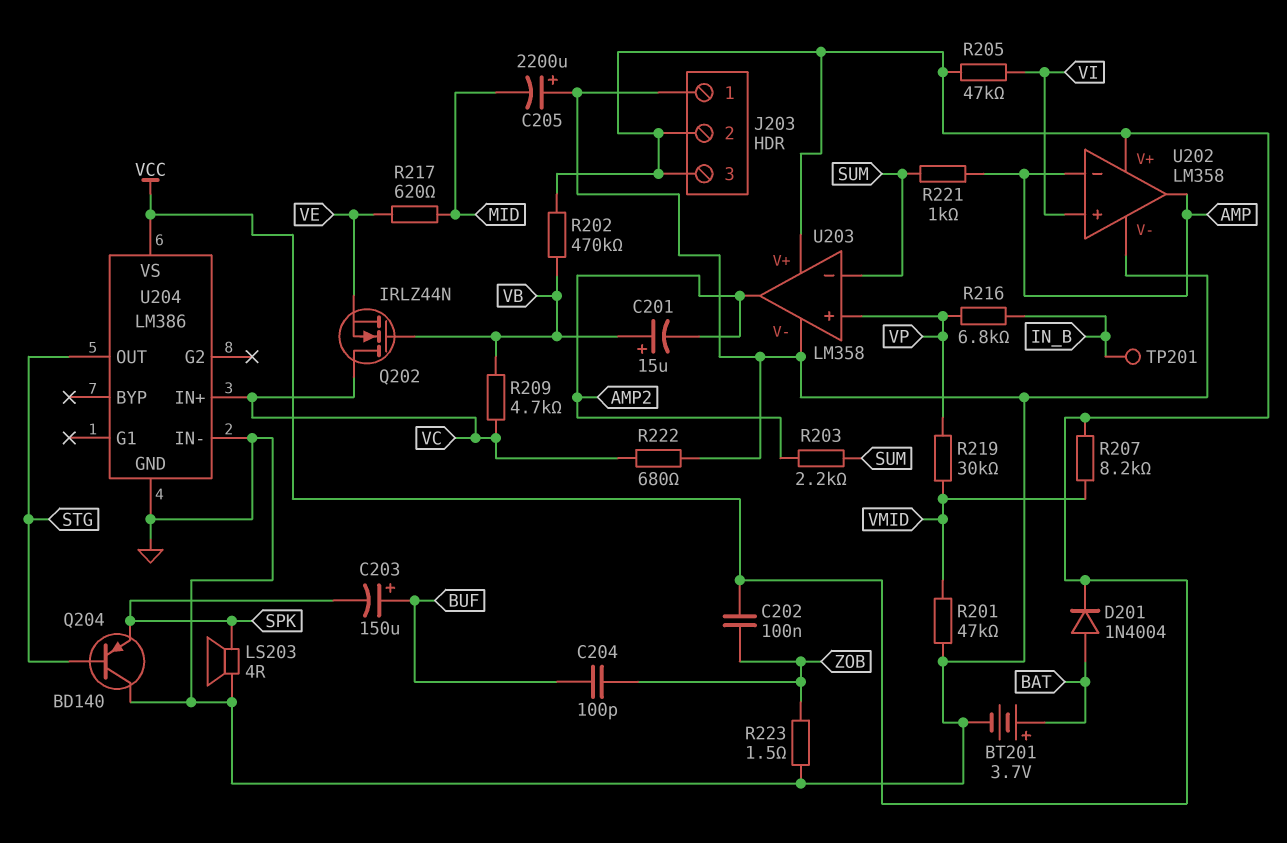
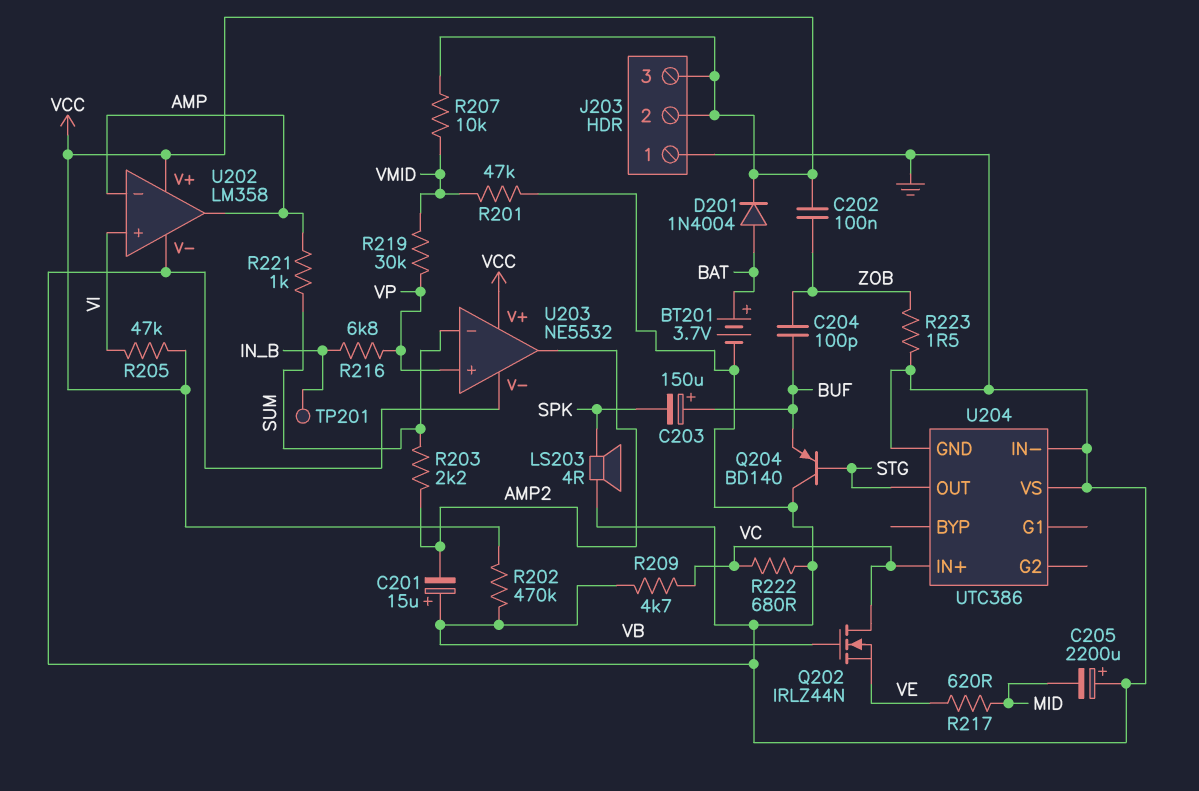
Q204: PNP BD140 (B STG, C GND, E SPK) -> PNP BD140 (B STG, C GND, E BUF)
R207: 8.2k (VCC, VMID) -> 10k (VCC, VMID)
U203: LM358 -> NE5532
U204: LM386 -> UTC386
U204 pin VS: VCC -> GND

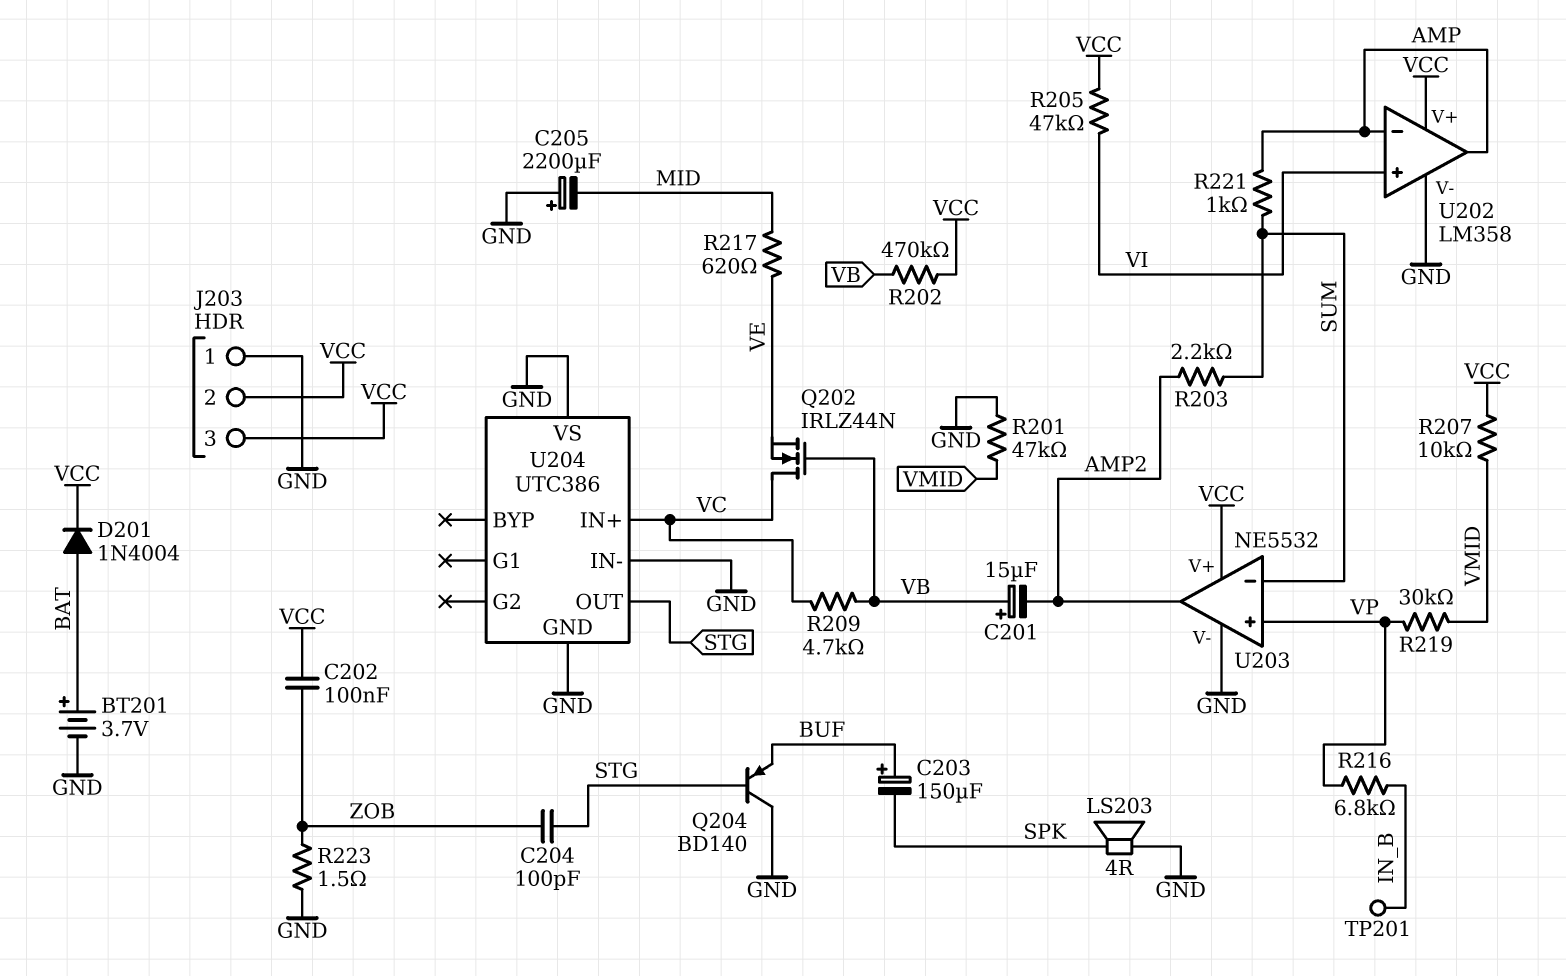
C204: 100pF (BUF, ZOB) -> 100pF (STG, ZOB)
R222: 680 (GND, VC) -> none

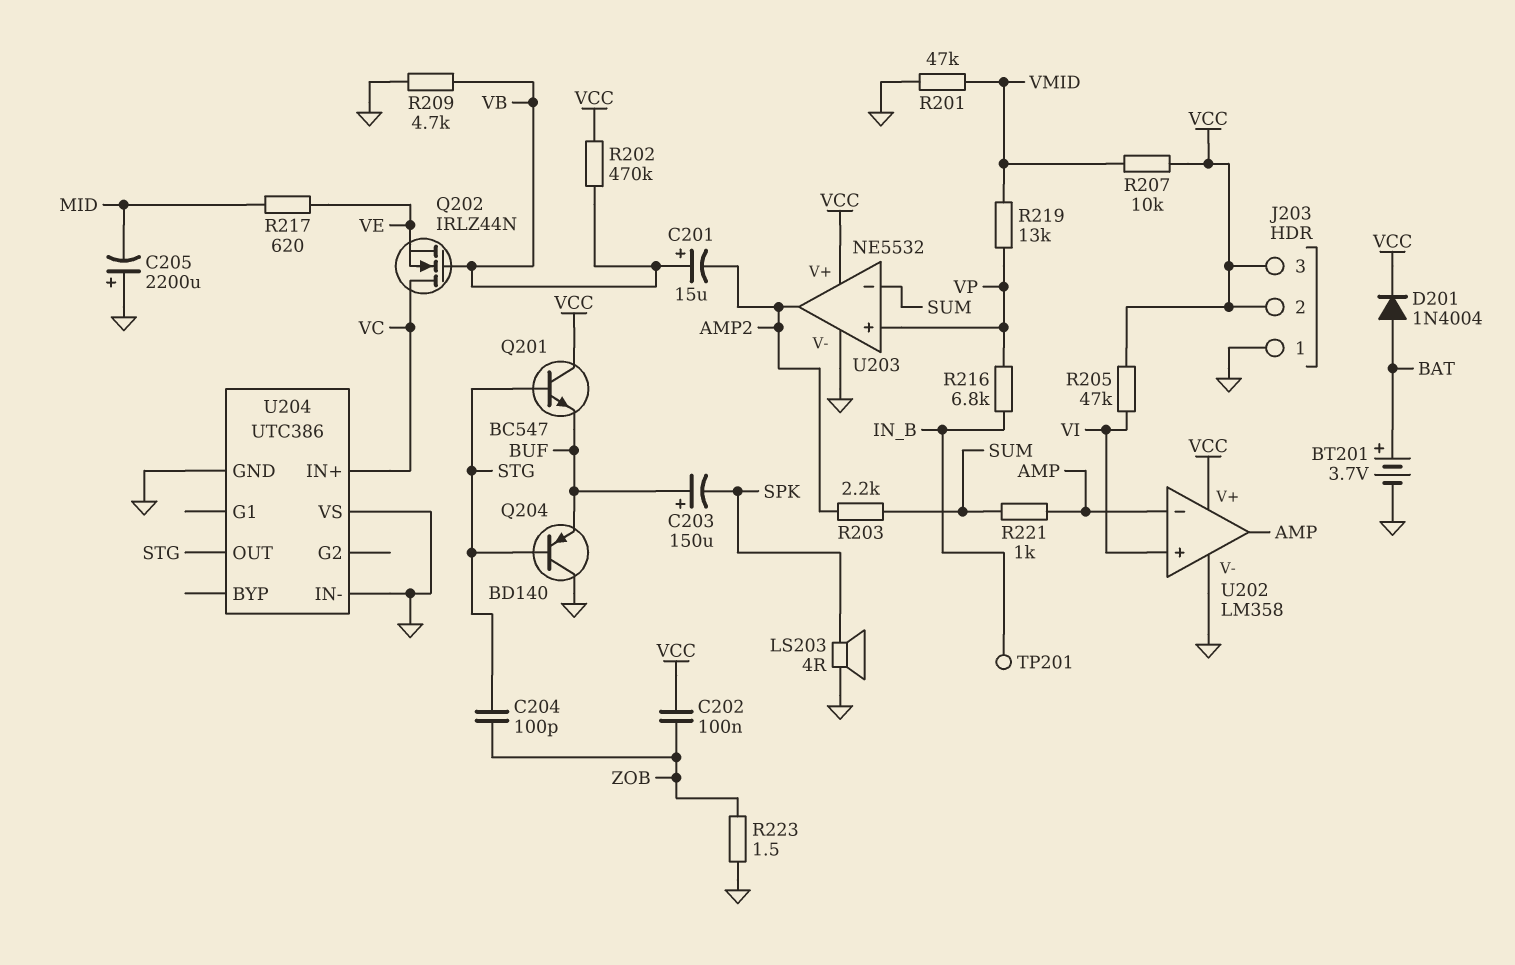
Q201: none -> NPN BC547 (B STG, C VCC, E BUF)
R209: 4.7k (VB, VC) -> 4.7k (GND, VB)
R219: 30k (VMID, VP) -> 13k (VMID, VP)

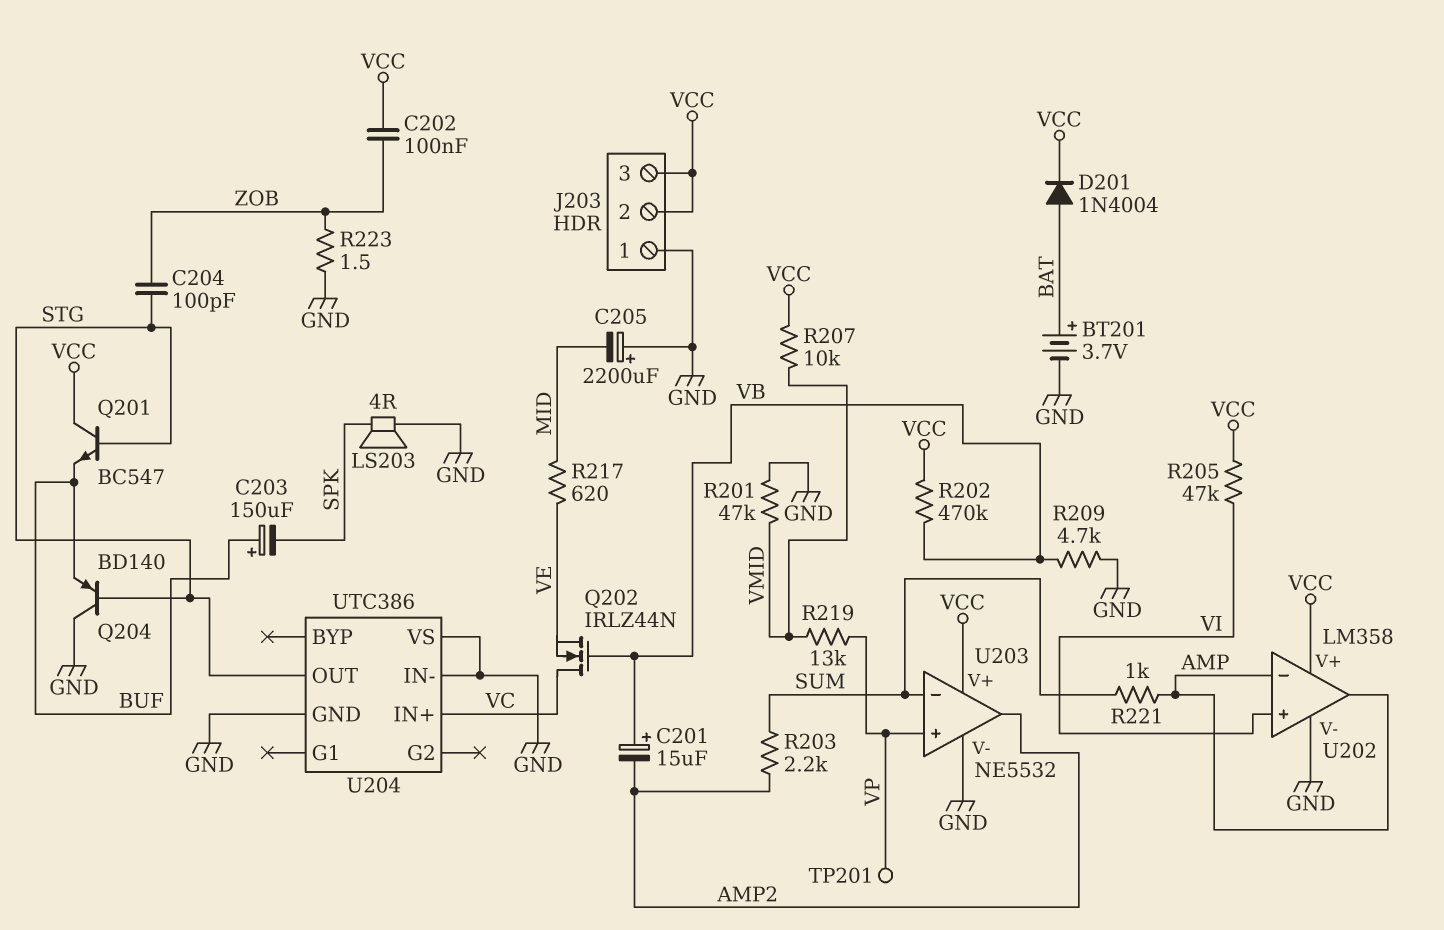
R216: 6.8k (IN_B, VP) -> none
TP201: test point (IN_B) -> test point (VP)

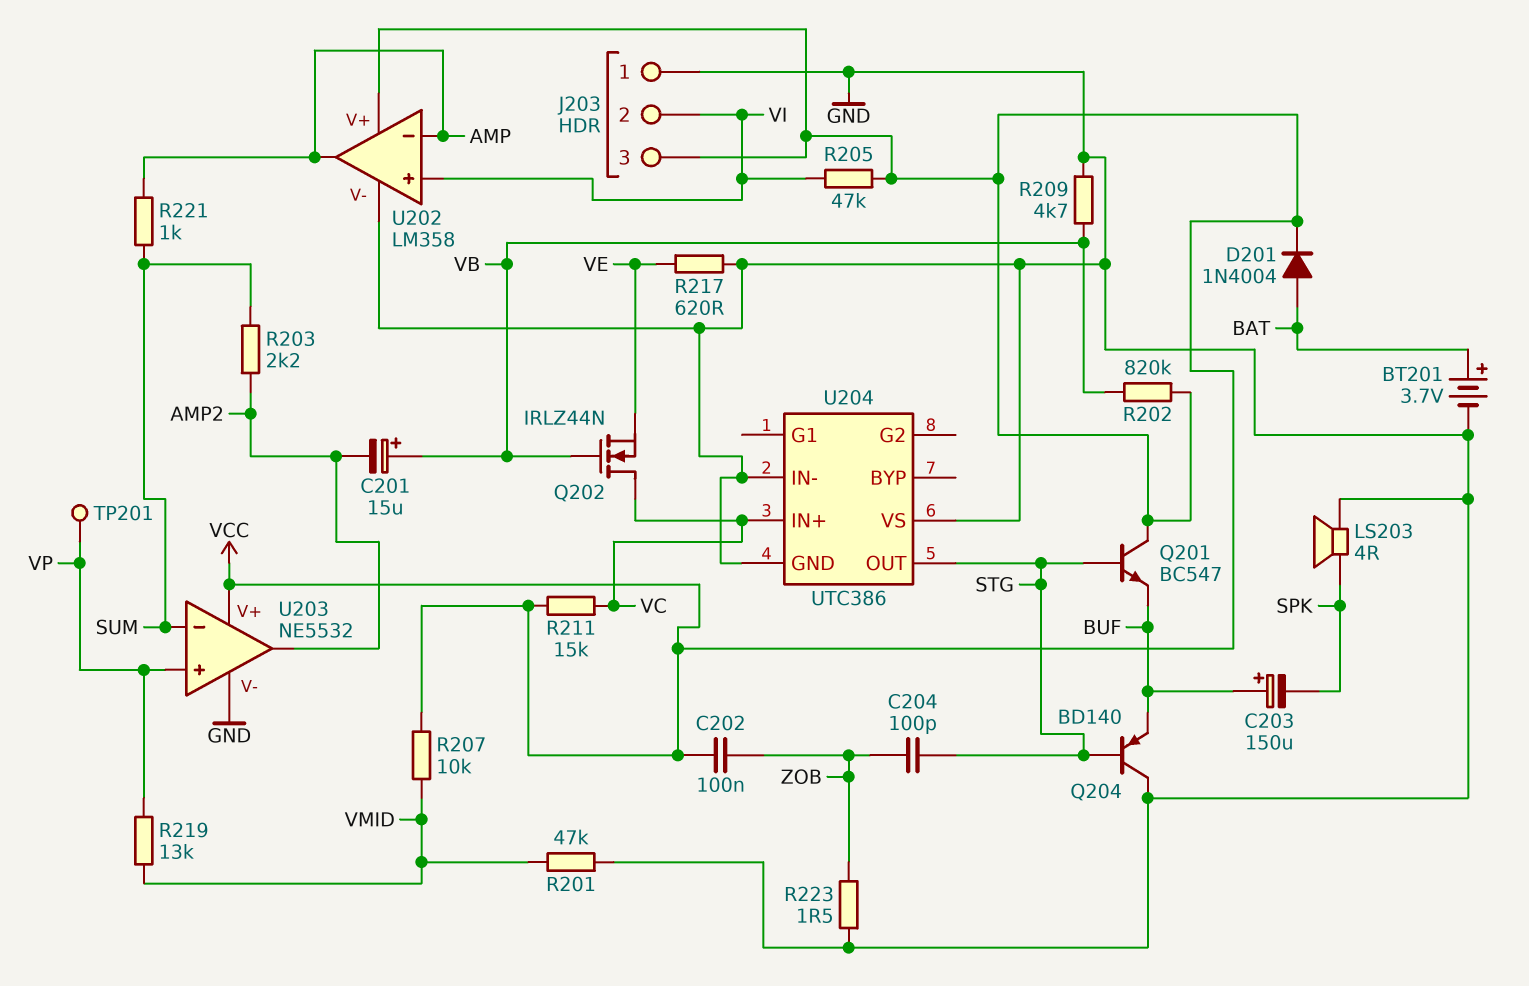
C205: 2200uF (plus GND, minus MID) -> none
J203 pin 2: VCC -> VI
R202: 470k (VB, VCC) -> 820k (VB, VCC)
R211: none -> 15k (VC, VCC)
R217: 620 (MID, VE) -> 620 (GND, VE)

